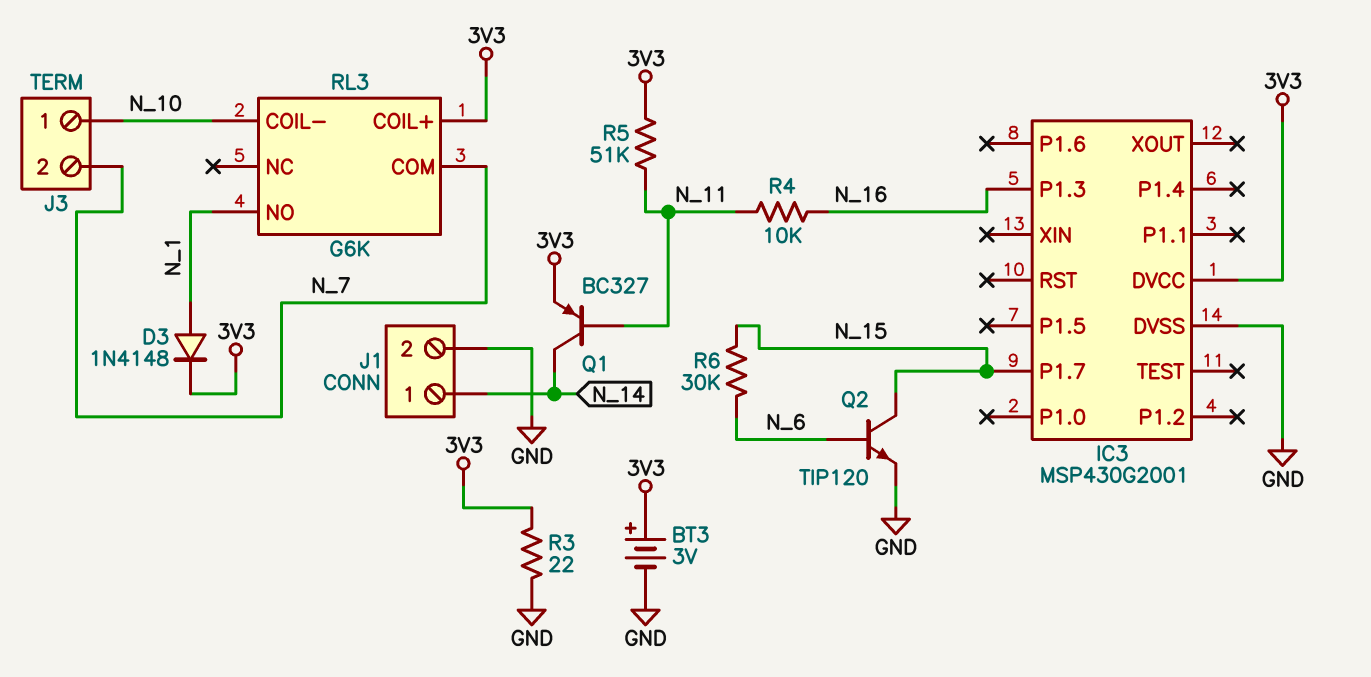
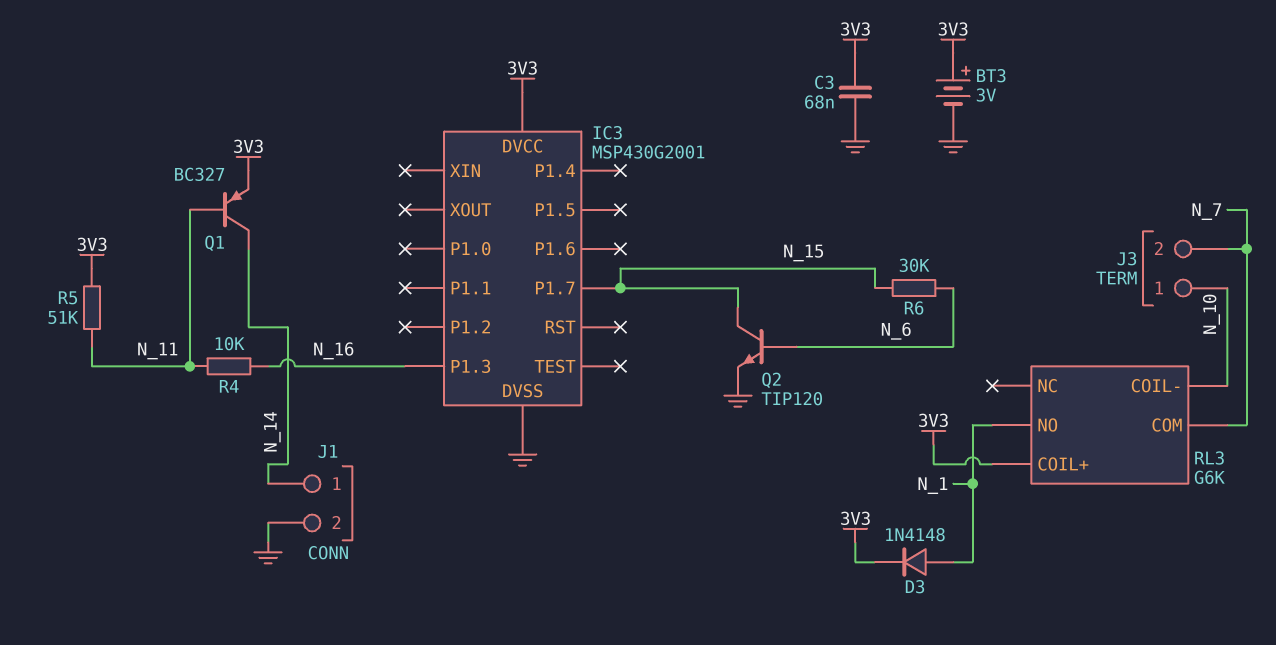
C3: none -> 68nF (3V3, GND)
R3: 22 (3V3, GND) -> none

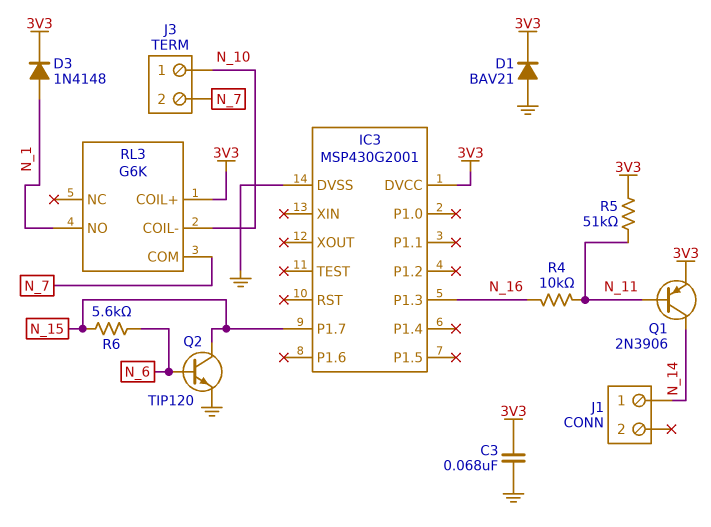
BT3: 3V (plus 3V3, minus GND) -> none
D1: none -> diode BAV21 (A GND, K 3V3)
J1 pin 2: GND -> none
Q1: PNP BC327 (B N_11, C N_14, E 3V3) -> PNP 2N3906 (B N_11, C N_14, E 3V3)
R6: 30k (N_6, N_15) -> 5.6k (N_6, N_15)

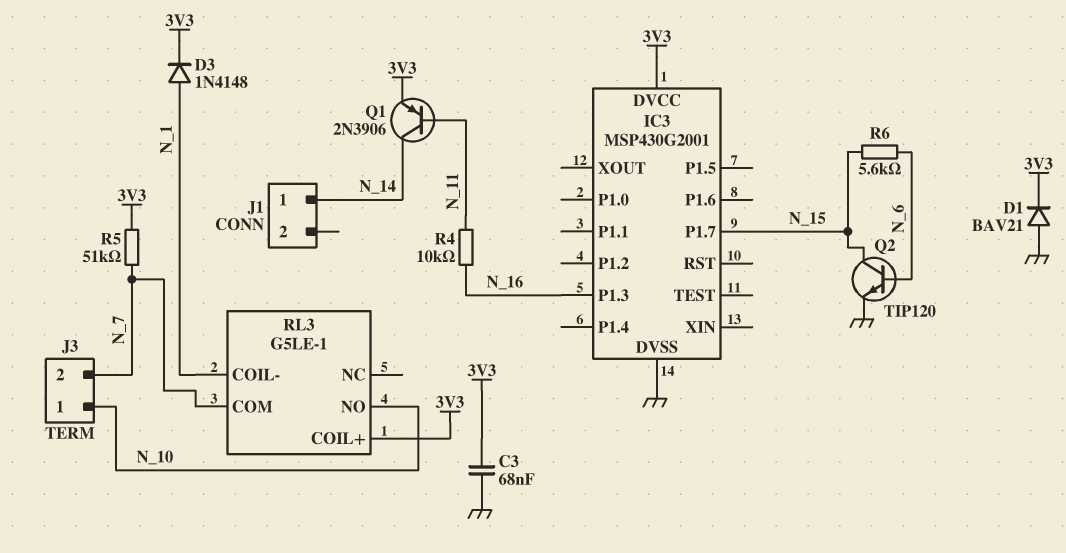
R5: 51k (3V3, N_11) -> 51k (3V3, N_7)
RL3: G6K -> G5LE-1
RL3 pin COIL-: N_10 -> N_1
RL3 pin NO: N_1 -> N_10

